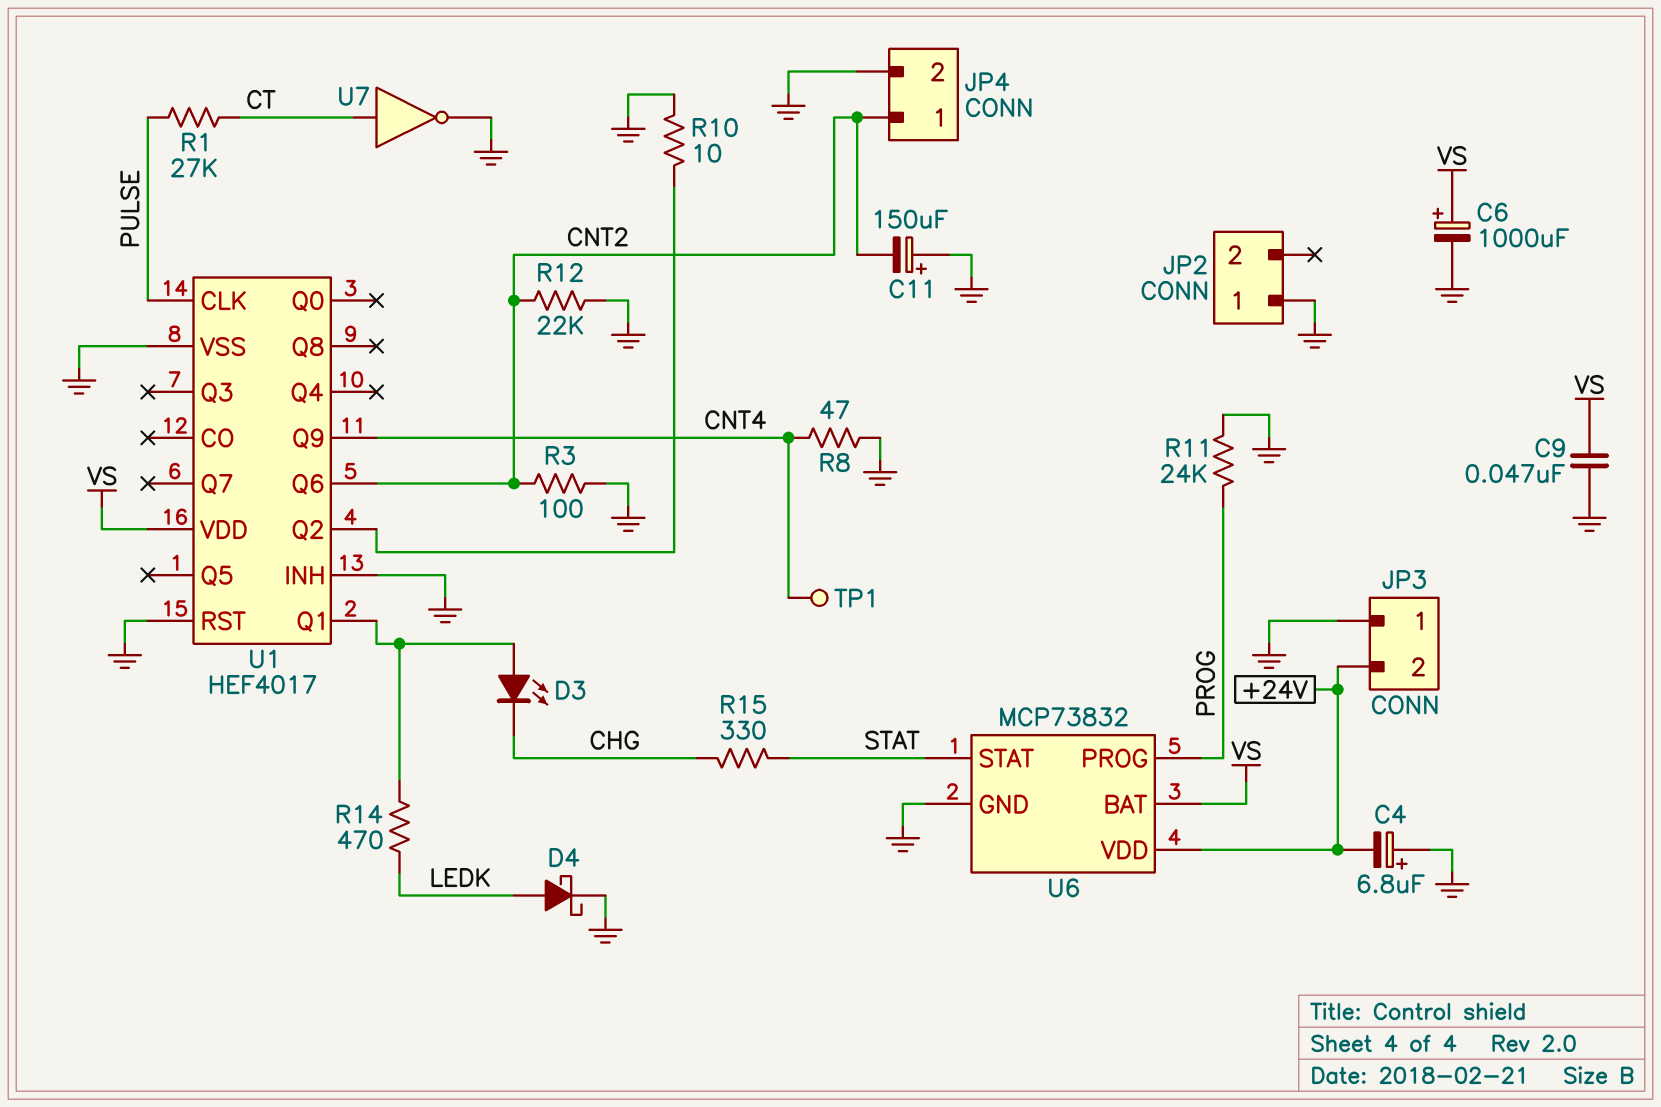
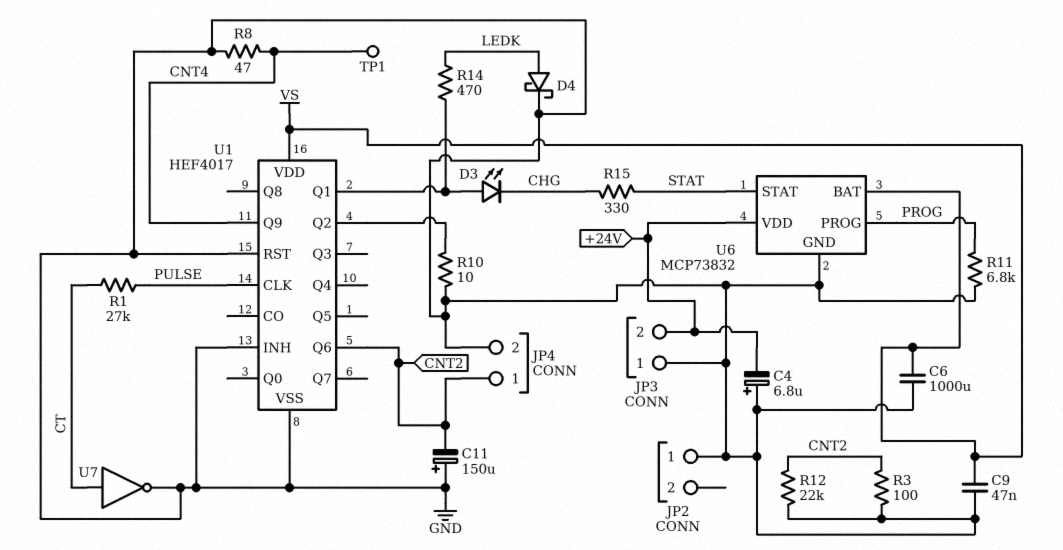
C6: 1000uF (plus VS, minus GND) -> 1000uF (GND, VS)
R11: 24k (GND, PROG) -> 6.8k (GND, PROG)

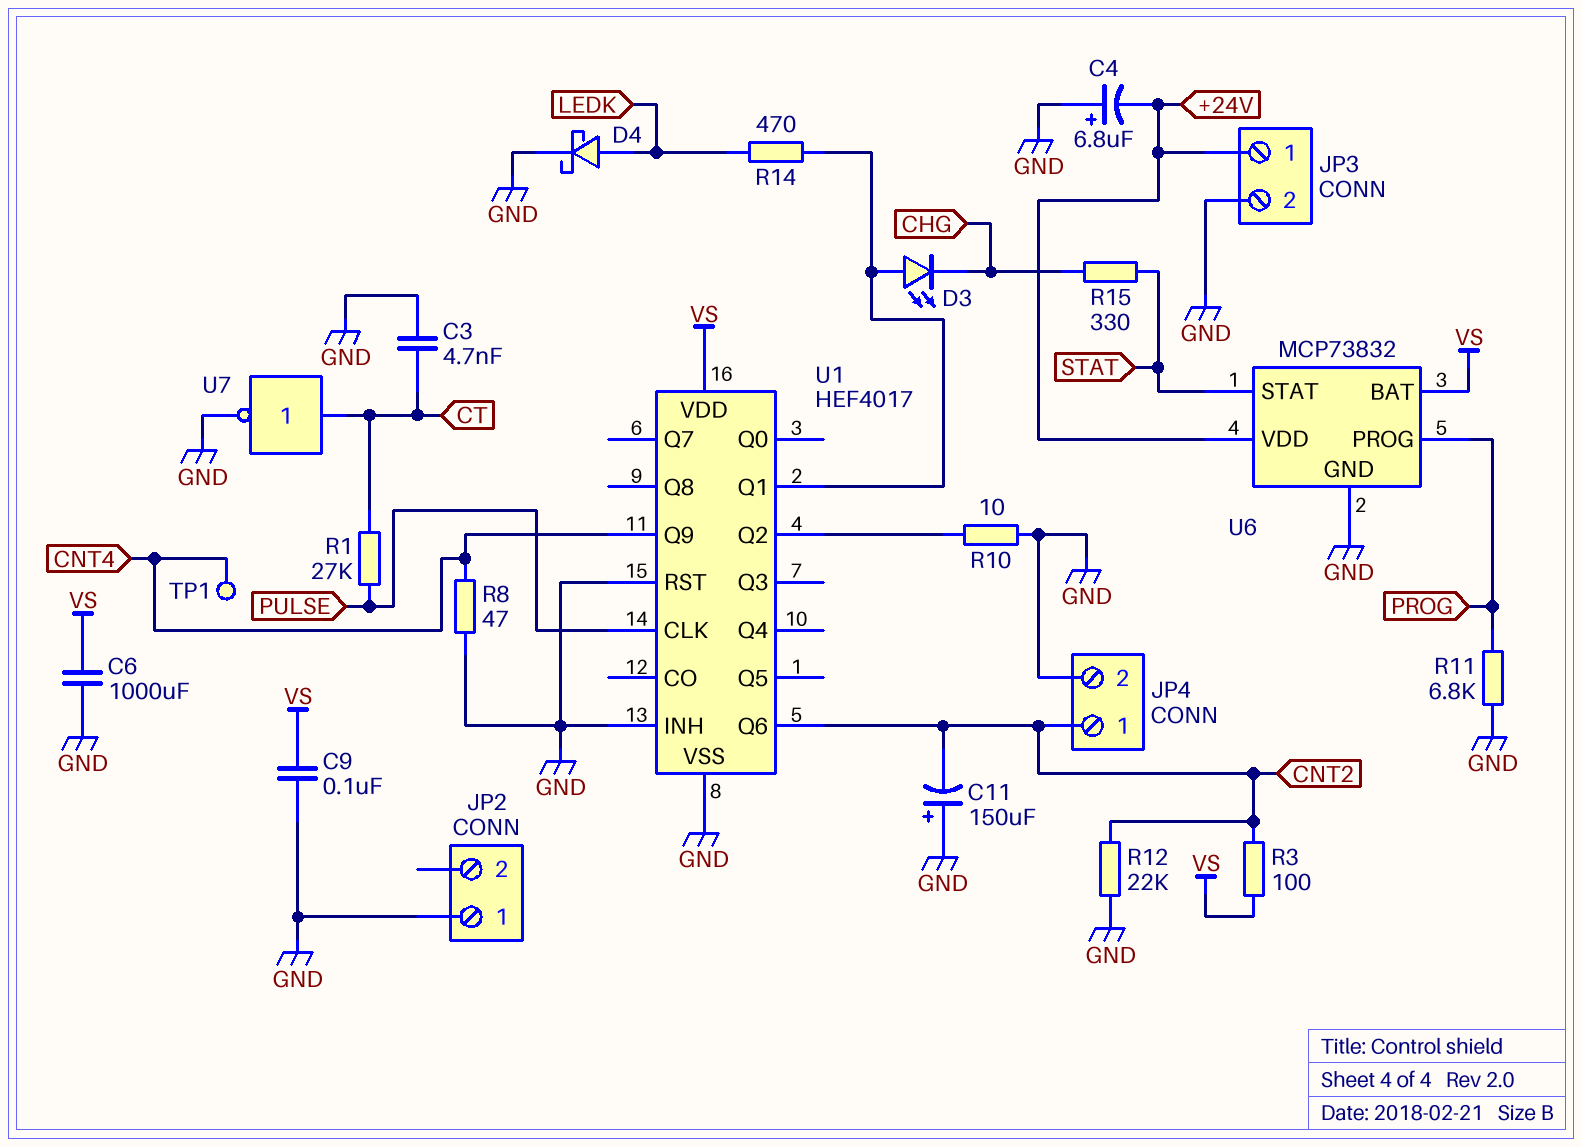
C3: none -> 4.7nF (CT, GND)
C9: 47nF (GND, VS) -> 100nF (GND, VS)
JP3 pin 1: GND -> +24V
JP3 pin 2: +24V -> GND
R3: 100 (CNT2, GND) -> 100 (CNT2, VS)

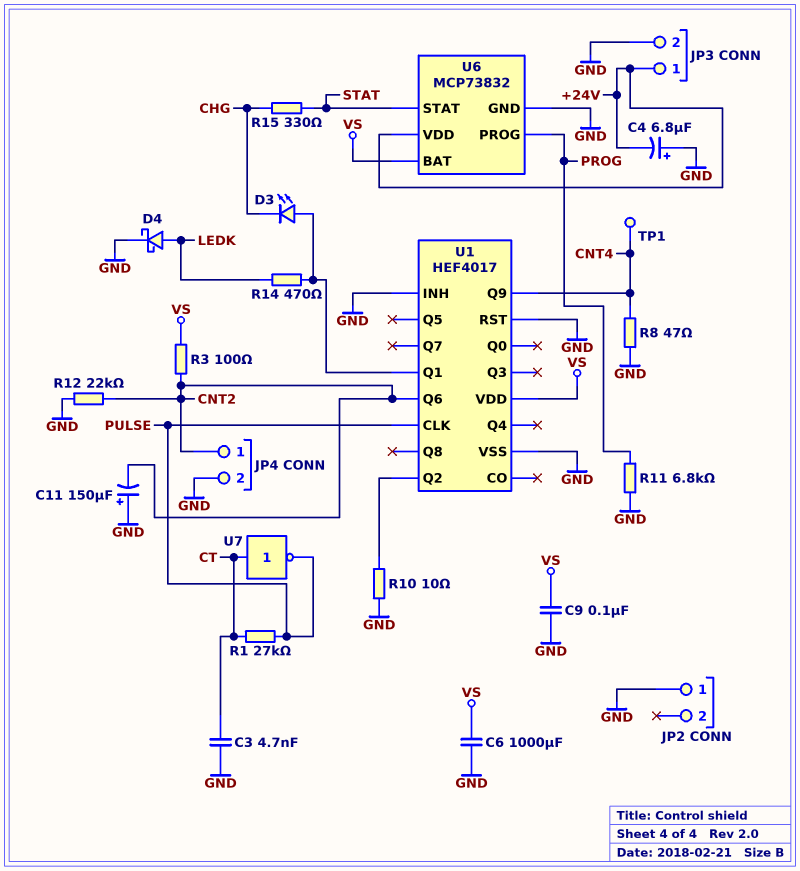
U7: NOT (in CT, out GND) -> NOT (in CT, out PULSE)

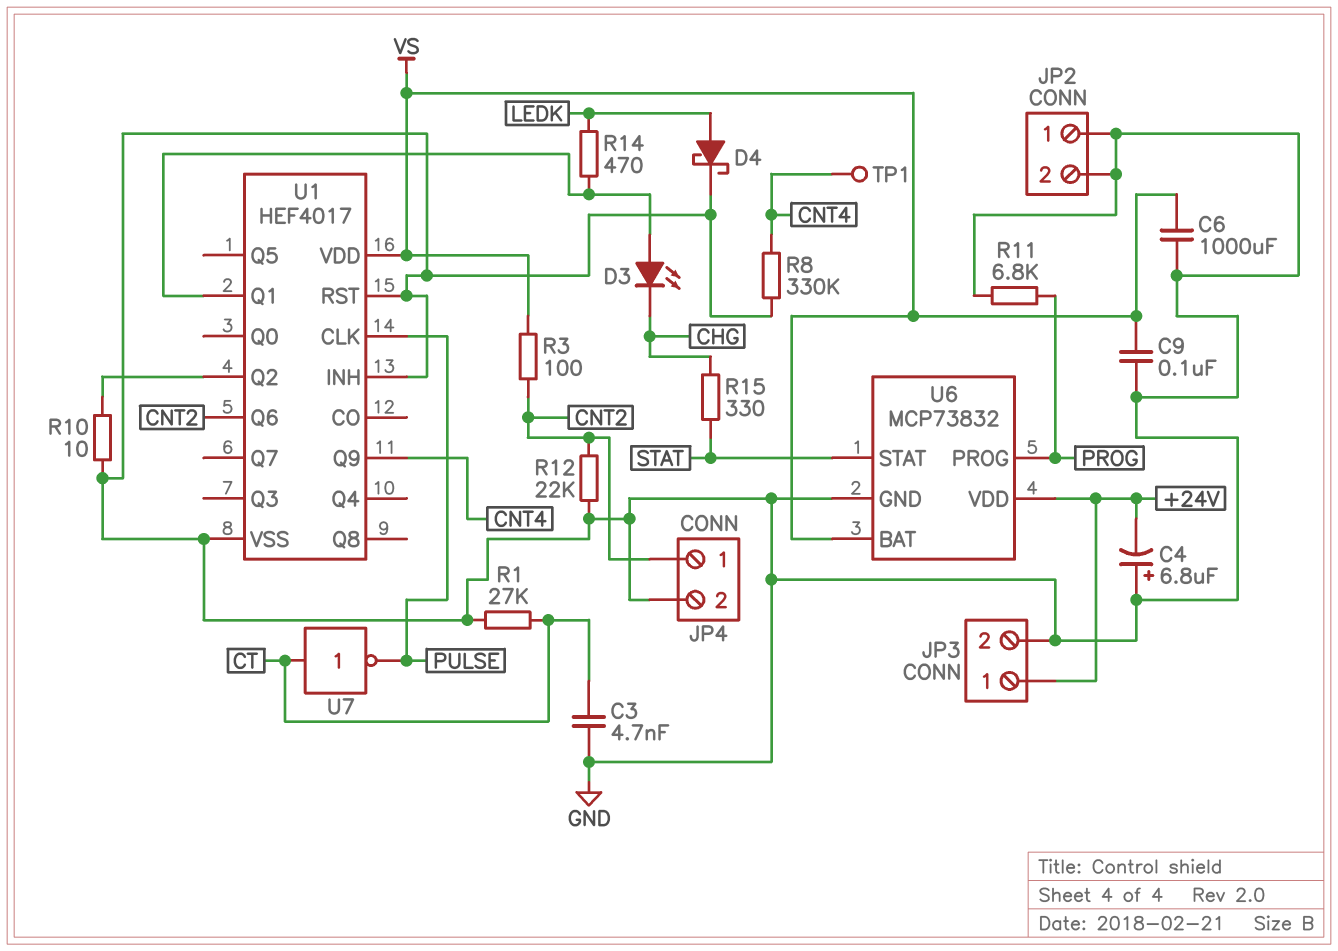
C11: 150uF (plus GND, minus CNT2) -> none
JP2 pin 2: none -> GND
R1: 27k (CT, PULSE) -> 27k (CT, GND)
R8: 47 (CNT4, GND) -> 330k (CNT4, GND)

